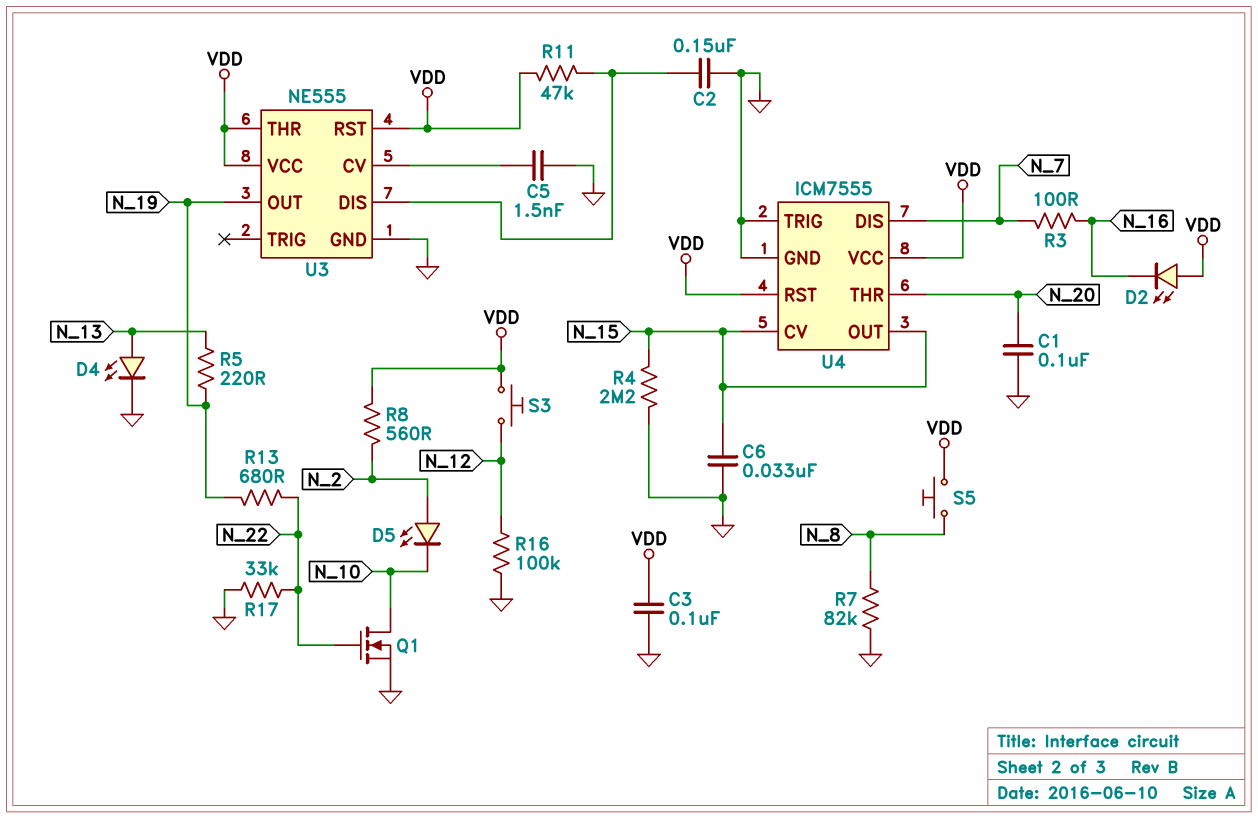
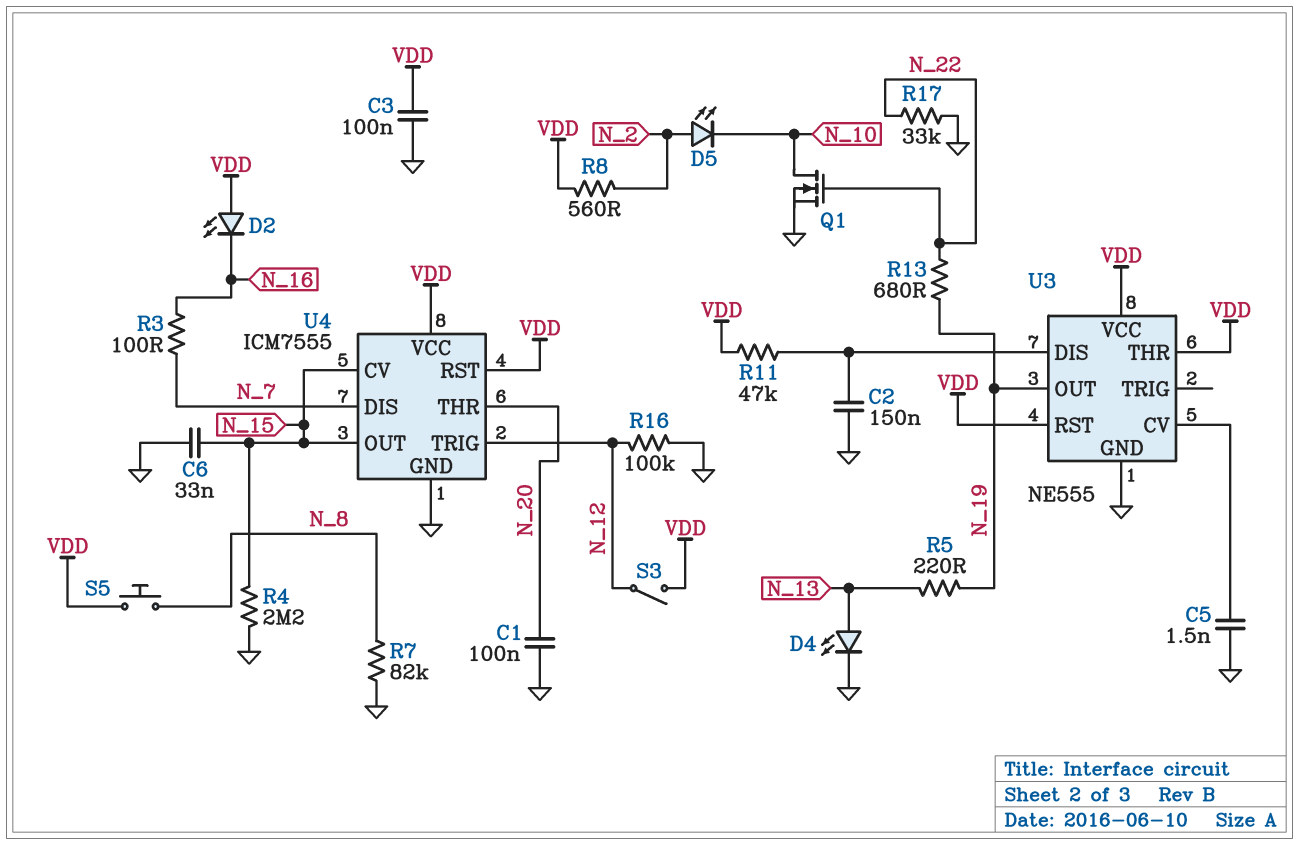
S3: button (N_12, VDD) -> switch (N_12, VDD)
U4 pin TRIG: GND -> N_12

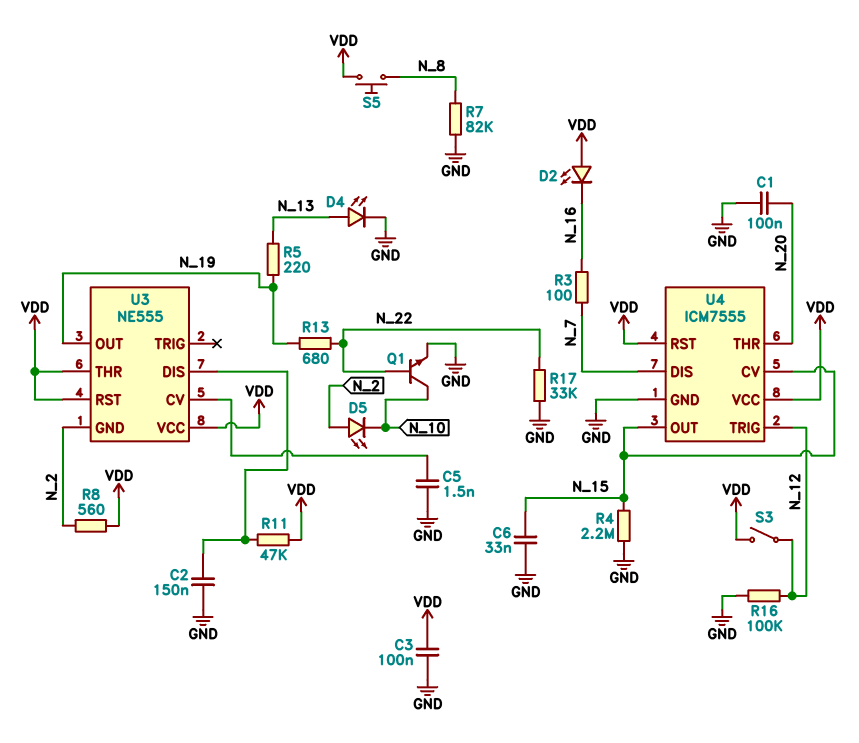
Q1: NMOS (G N_22, D N_10, S GND) -> NPN (B N_22, C N_10, E GND)
U3 pin GND: GND -> N_2

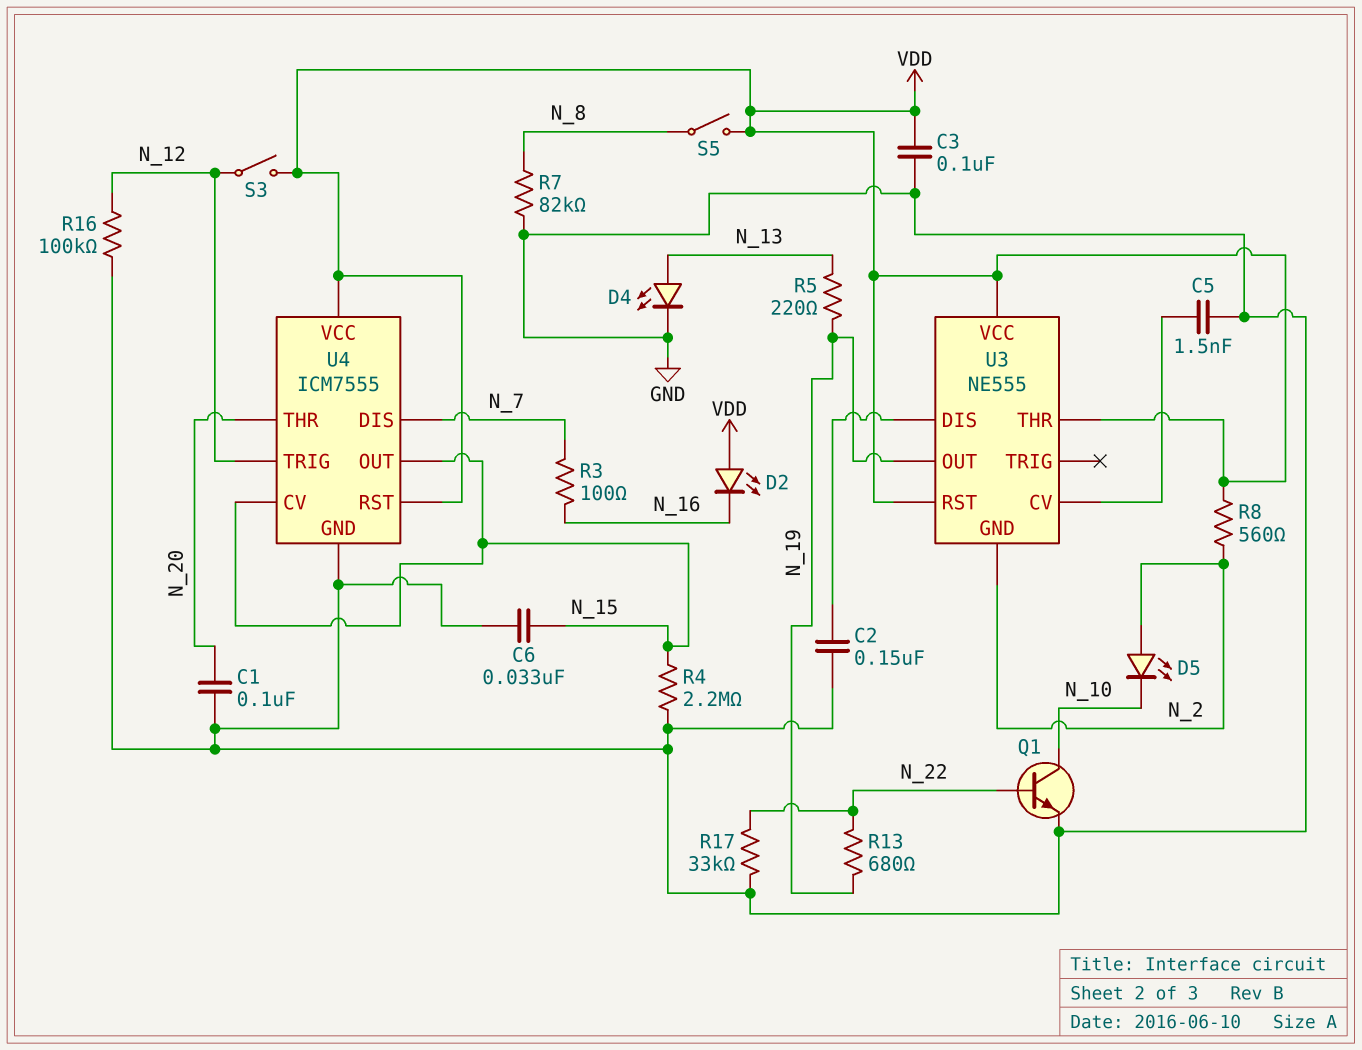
R11: 47k (U3/DIS, VDD) -> none
S5: button (N_8, VDD) -> switch (N_8, VDD)

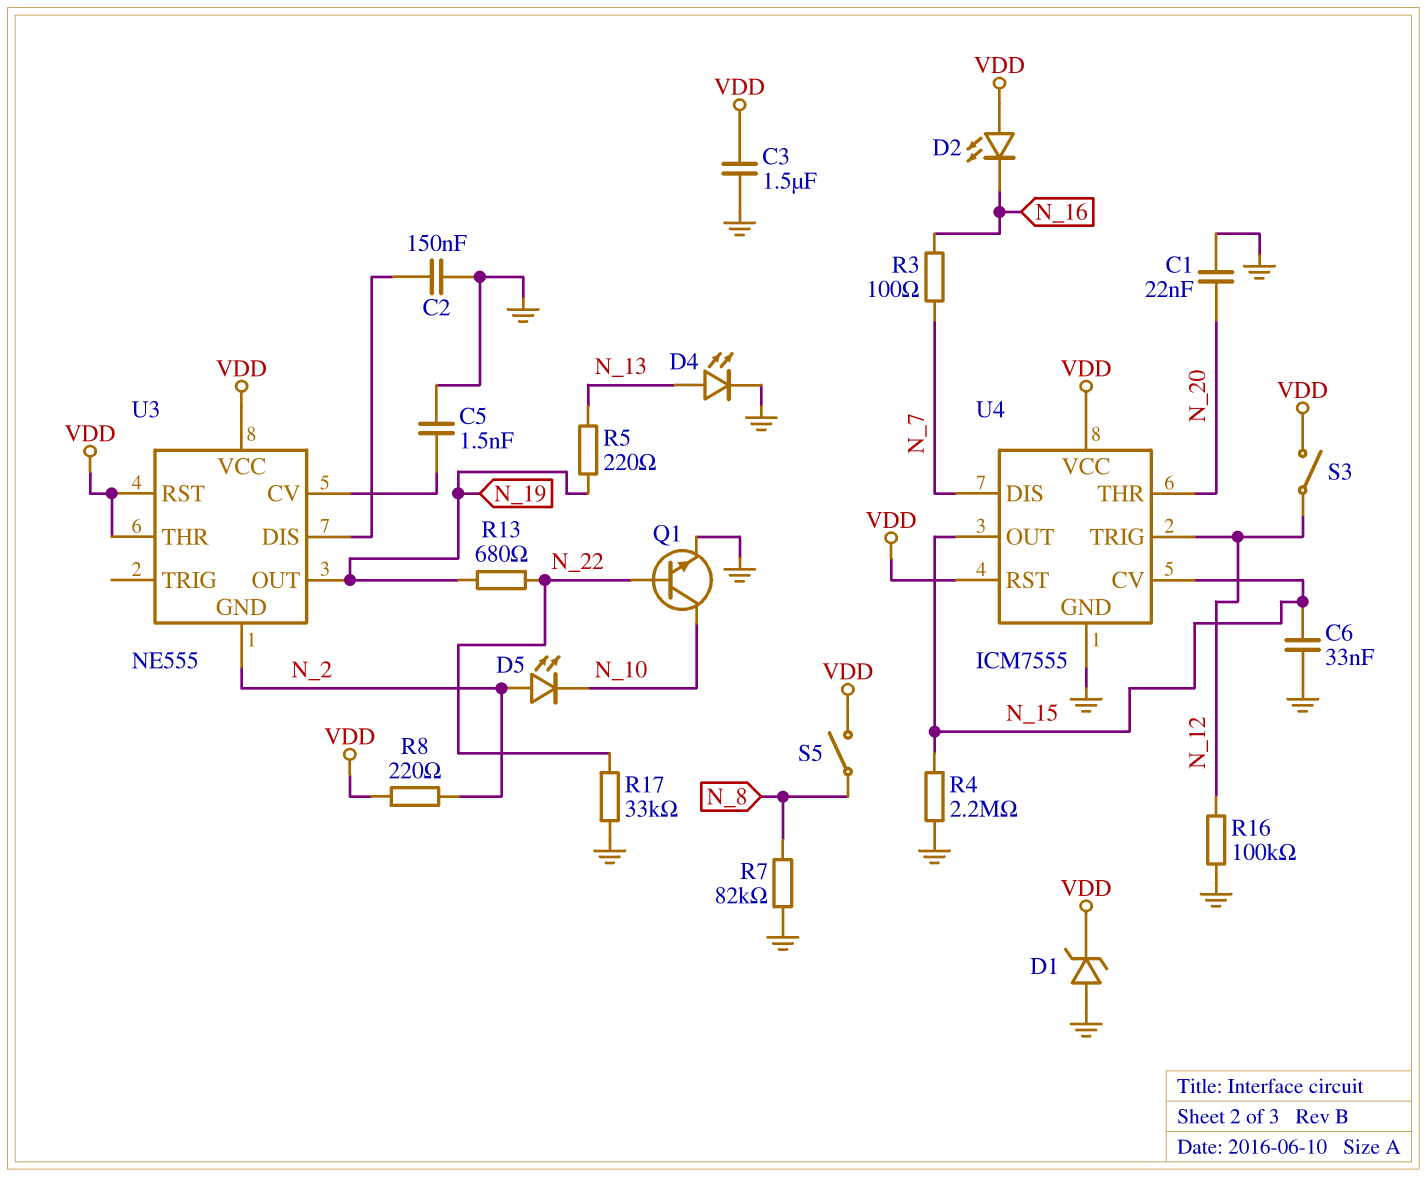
C1: 100nF (GND, N_20) -> 22nF (GND, N_20)
C3: 100nF (GND, VDD) -> 1.5uF (GND, VDD)
D1: none -> zener (A GND, K VDD)
R8: 560 (N_2, VDD) -> 220 (N_2, VDD)

